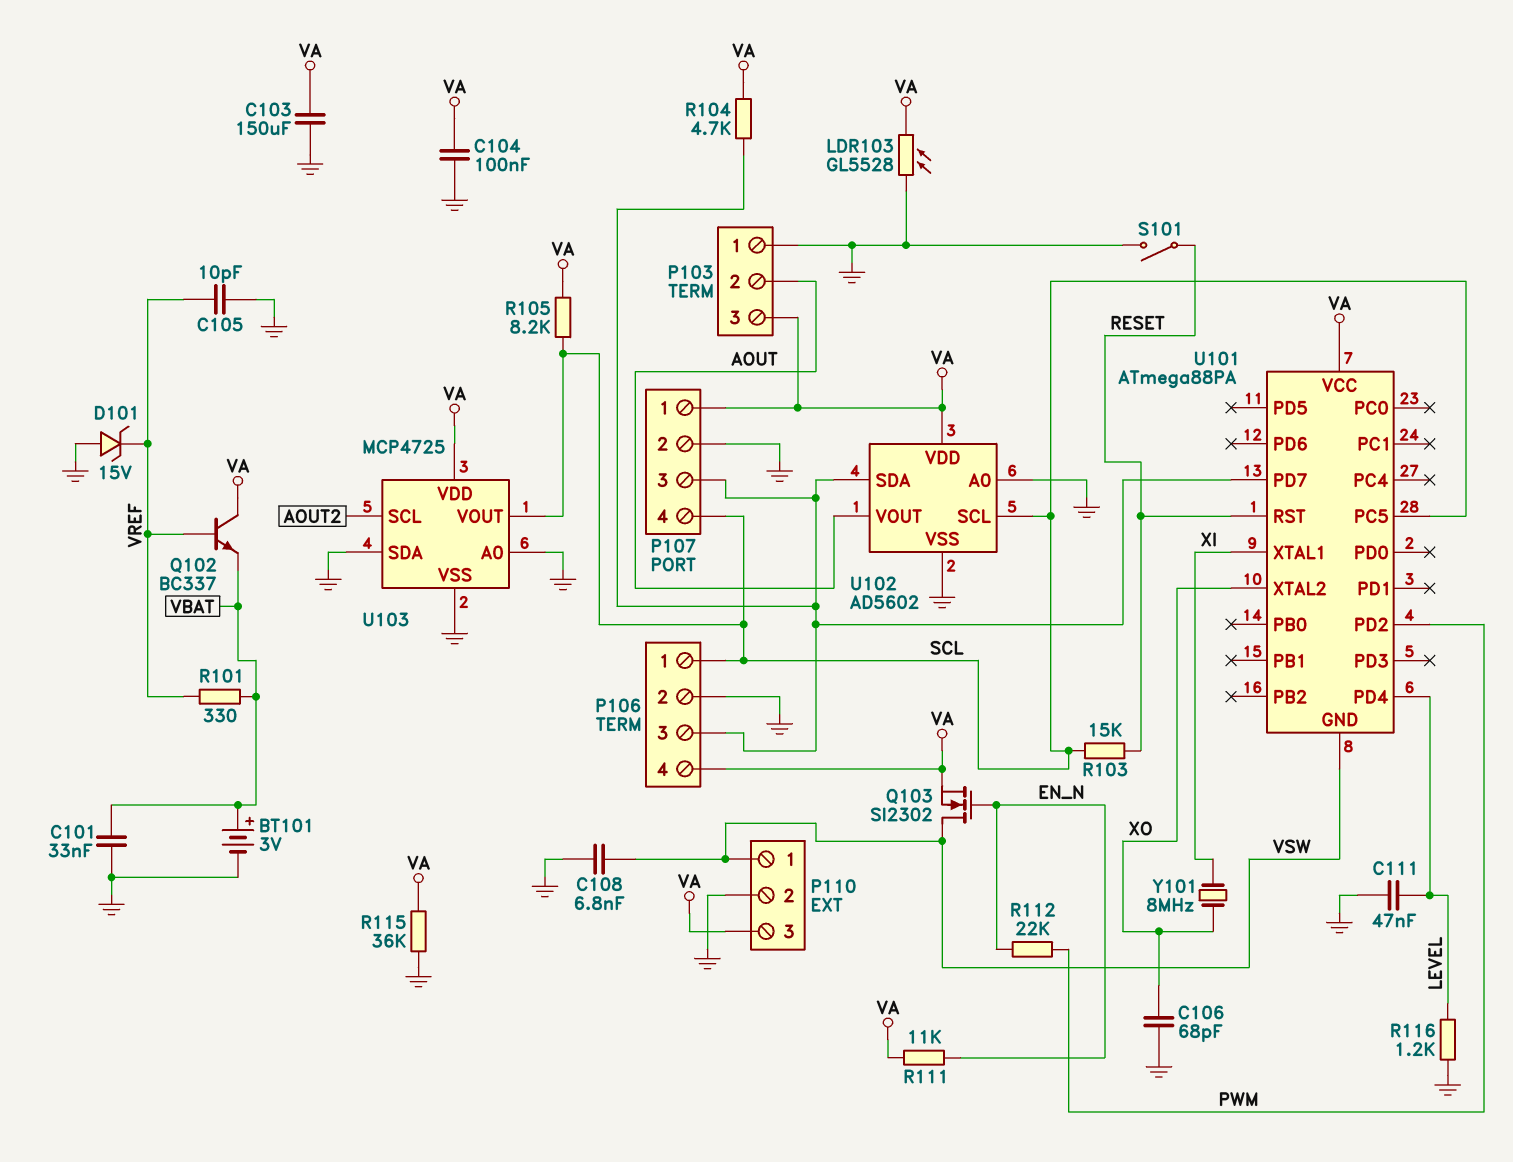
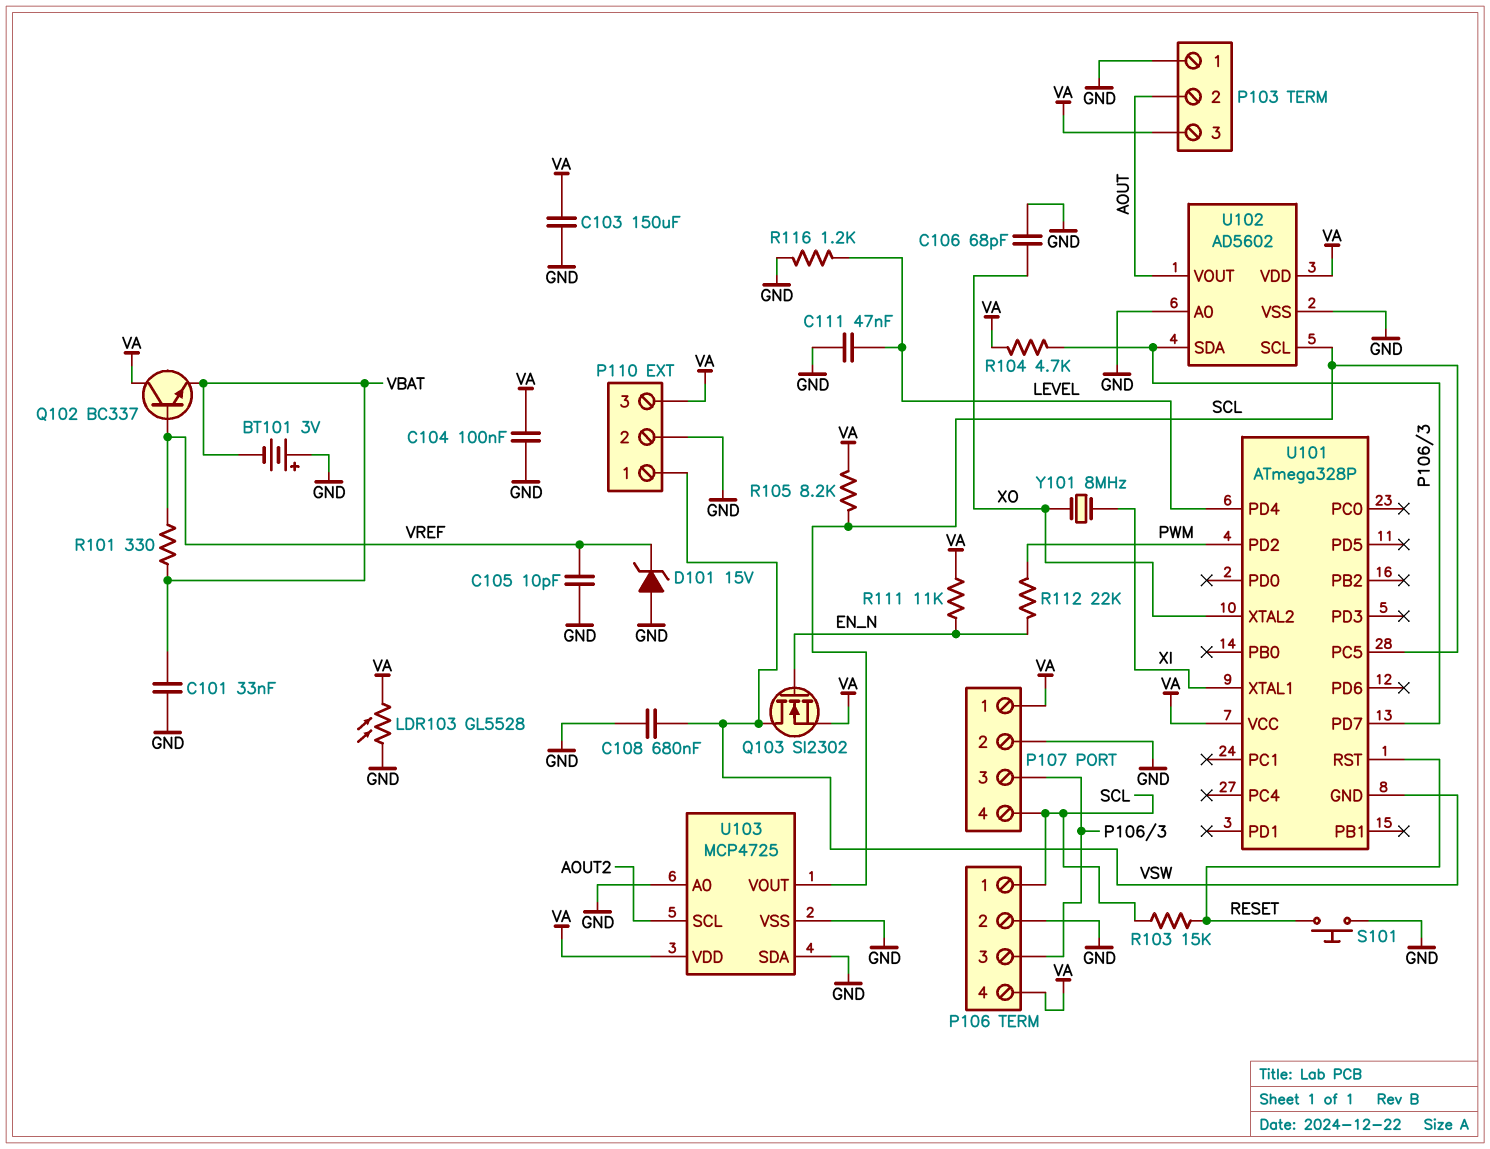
BT101: 3V (plus VBAT, minus GND) -> 3V (plus GND, minus VBAT)
C108: 6.8nF (GND, VSW) -> 680nF (GND, VSW)
R115: 36k (GND, VA) -> none
S101: switch (GND, RESET) -> button (GND, RESET)
U101: ATmega88PA -> ATmega328P

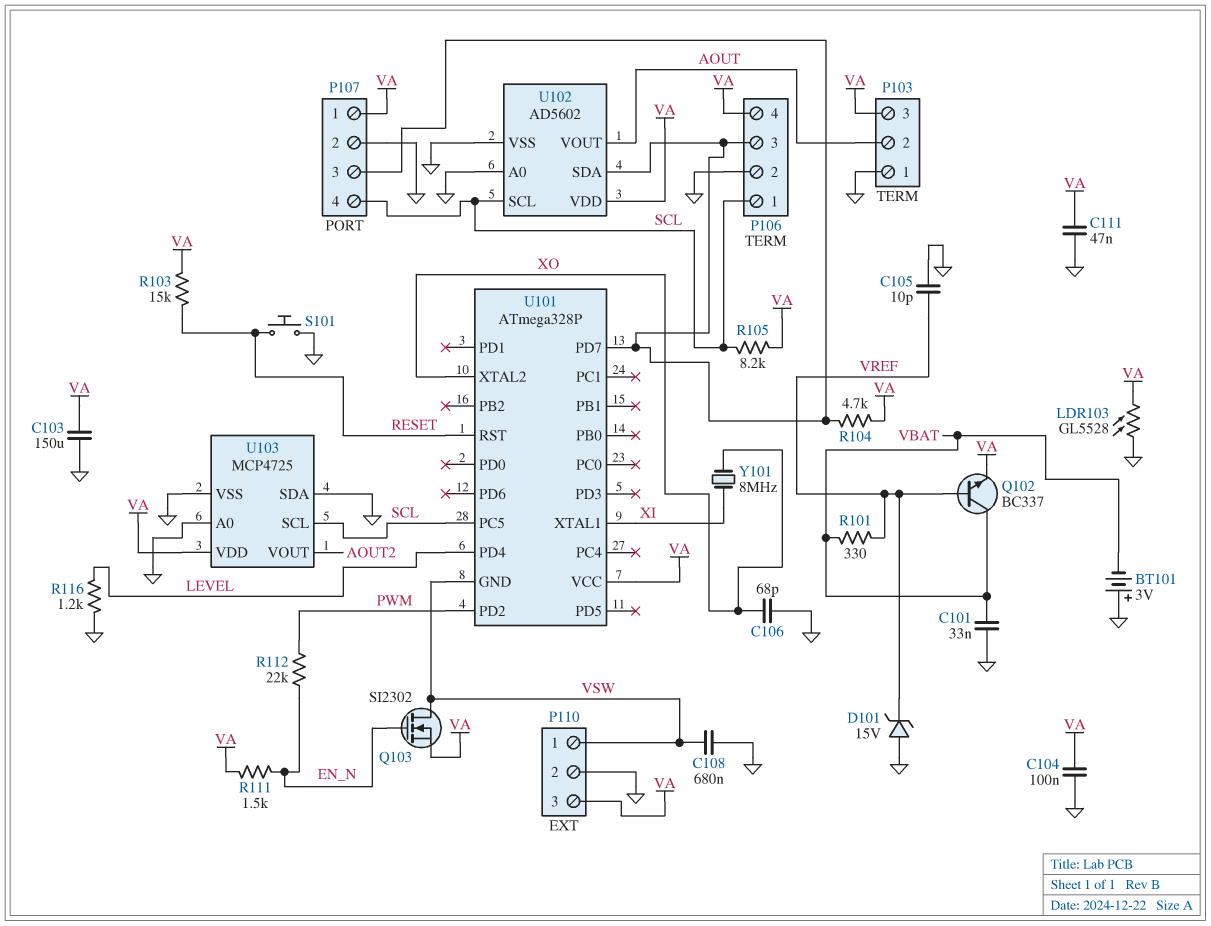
C111: 47nF (GND, LEVEL) -> 47nF (GND, VA)
Q102: NPN BC337 (B VREF, C VA, E VBAT) -> NPN BC337 (B VREF, C VBAT, E VA)
R103: 15k (RESET, SCL) -> 15k (RESET, VA)
R111: 11k (EN_N, VA) -> 1.5k (EN_N, VA)
U103 pin SCL: AOUT2 -> SCL
U103 pin VOUT: SCL -> AOUT2

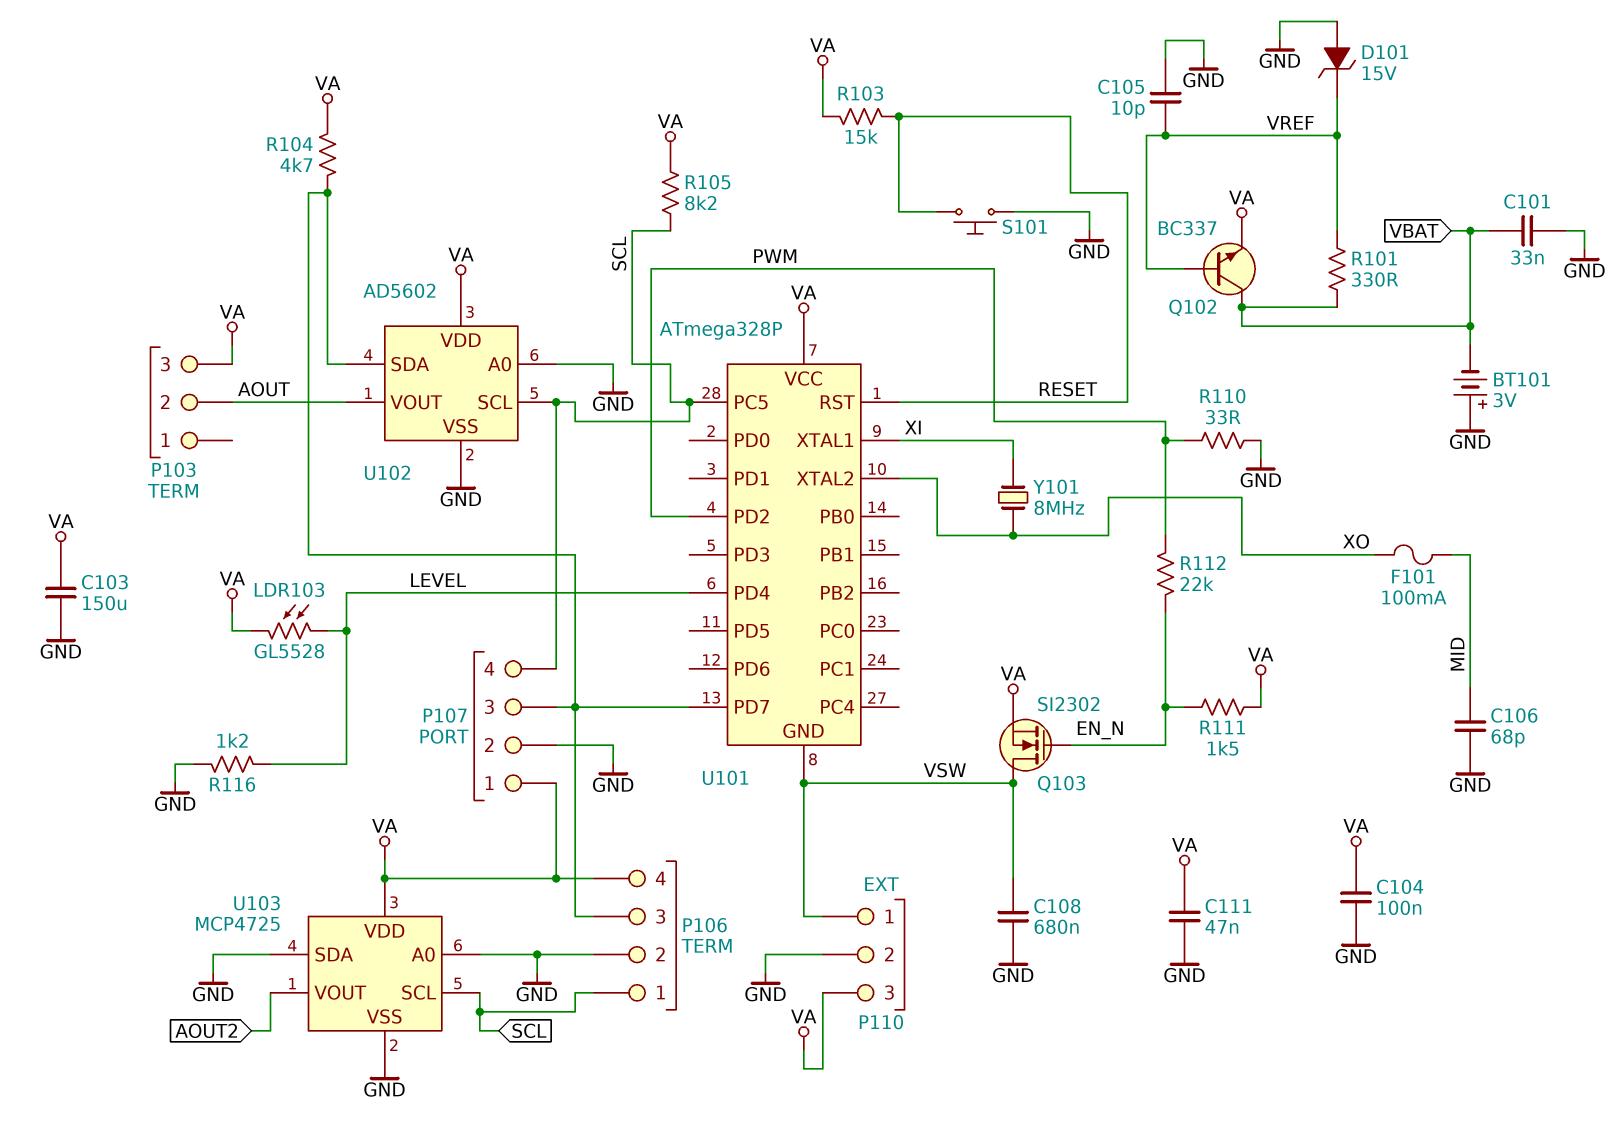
C106: 68pF (GND, XO) -> 68pF (GND, MID)
F101: none -> 100mA (MID, XO)
LDR103: GL5528 (GND, VA) -> GL5528 (LEVEL, VA)
P103 pin 1: GND -> none
R110: none -> 33 (GND, PWM)

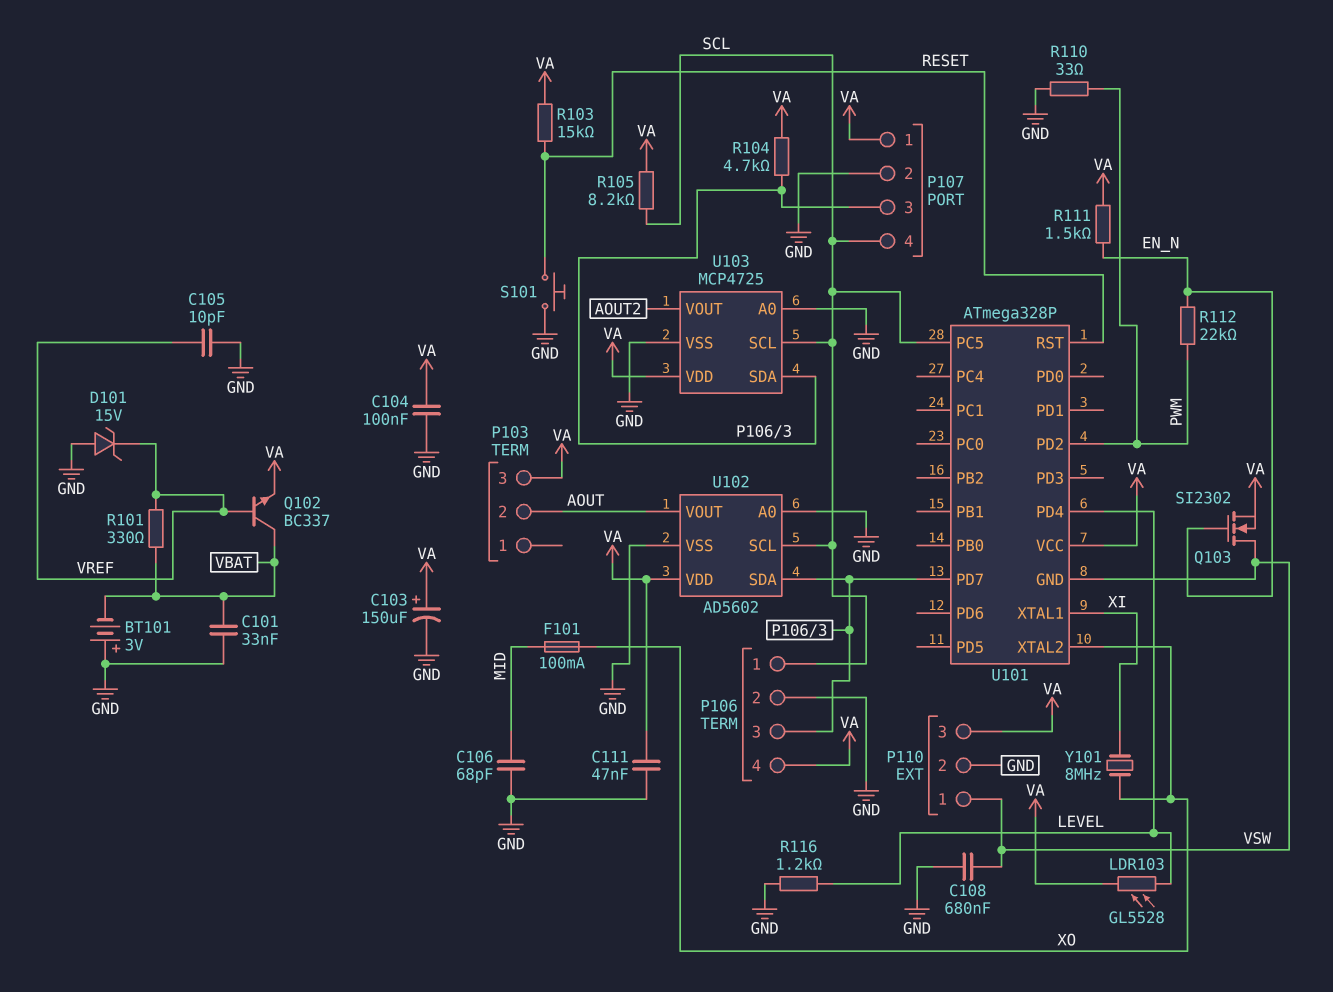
C103: 150uF (GND, VA) -> 150uF (plus VA, minus GND)
U103 pin SDA: GND -> P106/3

